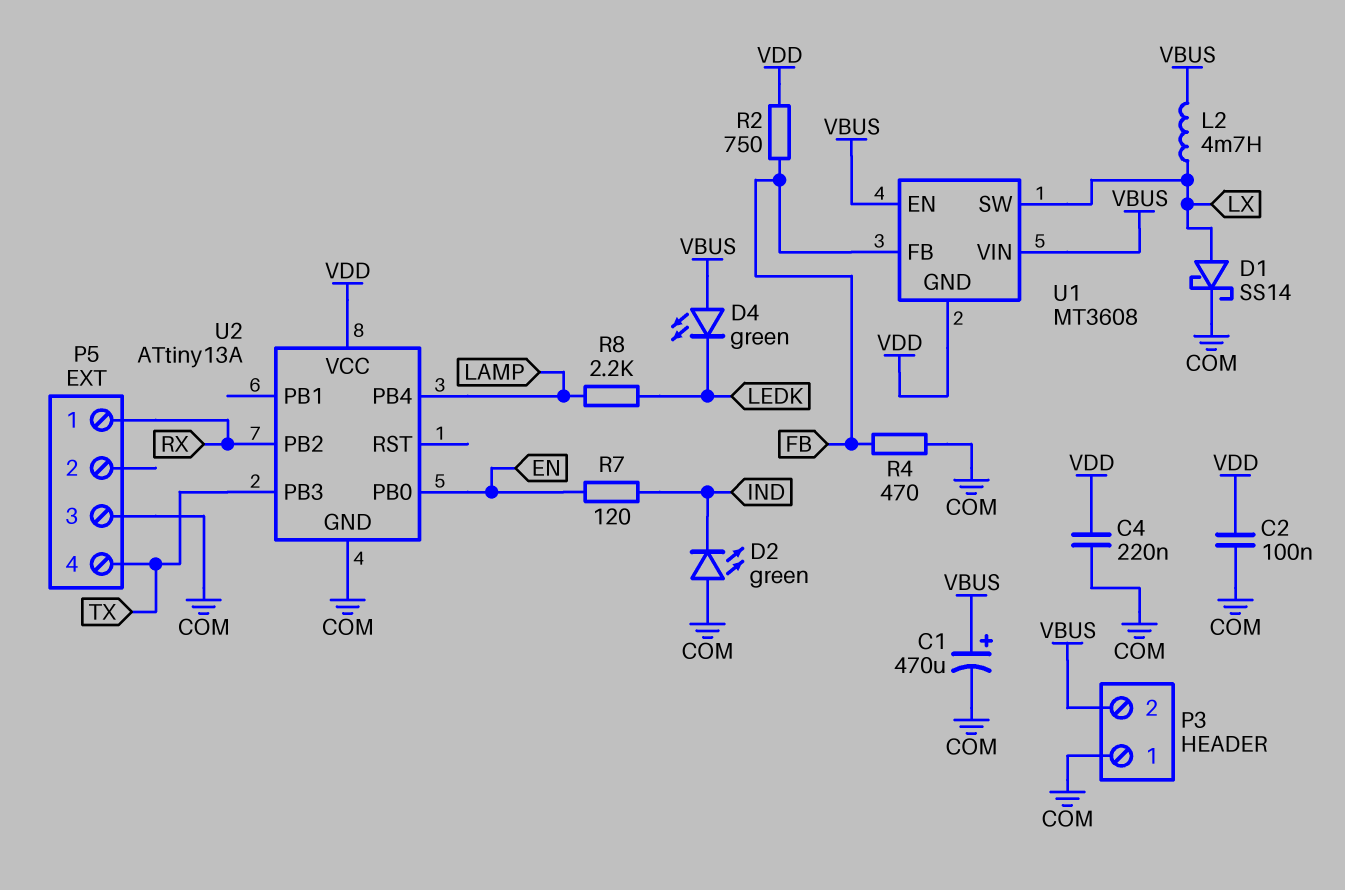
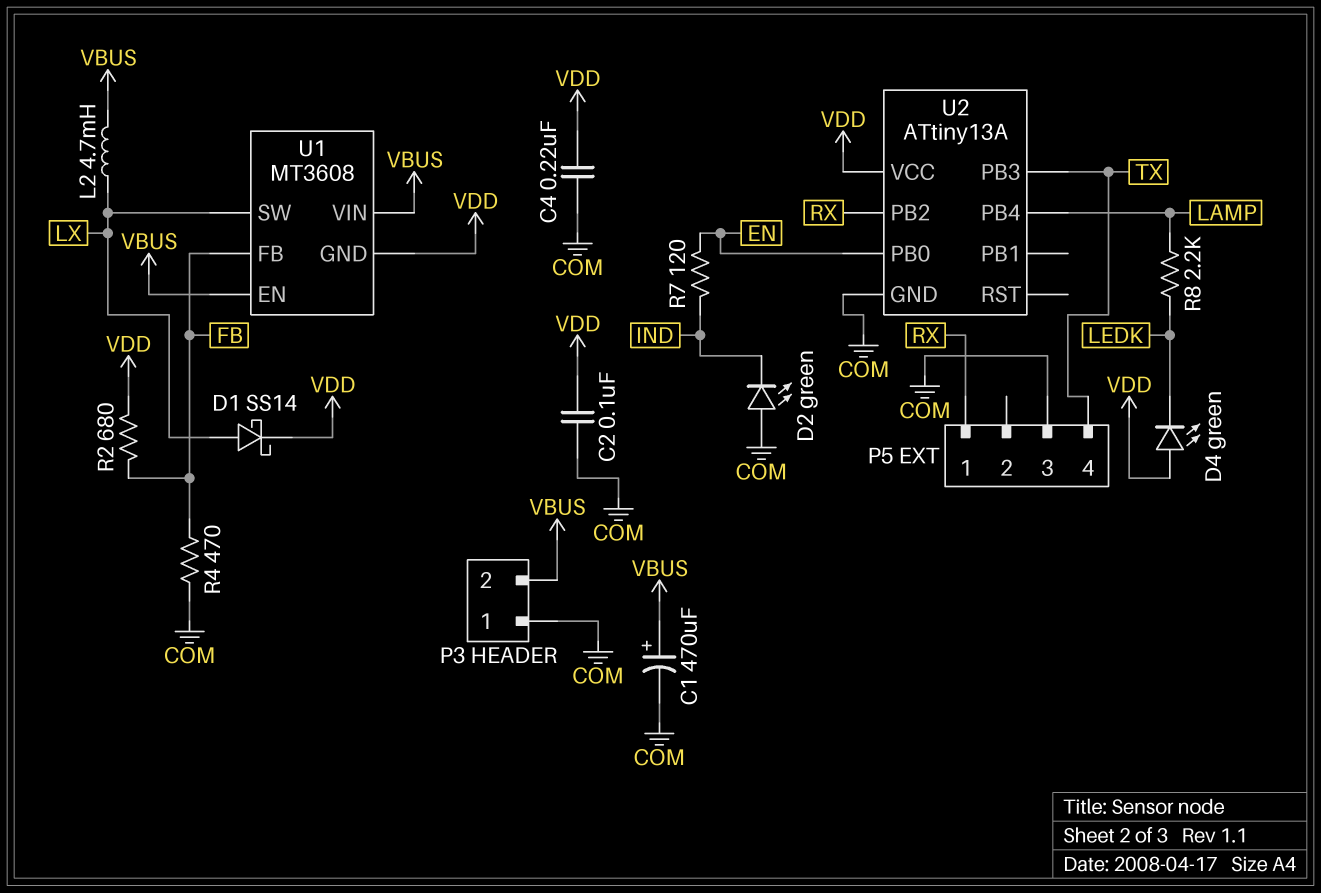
D1: schottky SS14 (A LX, K COM) -> schottky SS14 (A LX, K VDD)
D4: LED green (A VBUS, K LEDK) -> LED green (A VDD, K LEDK)
R2: 750 (FB, VDD) -> 680 (FB, VDD)

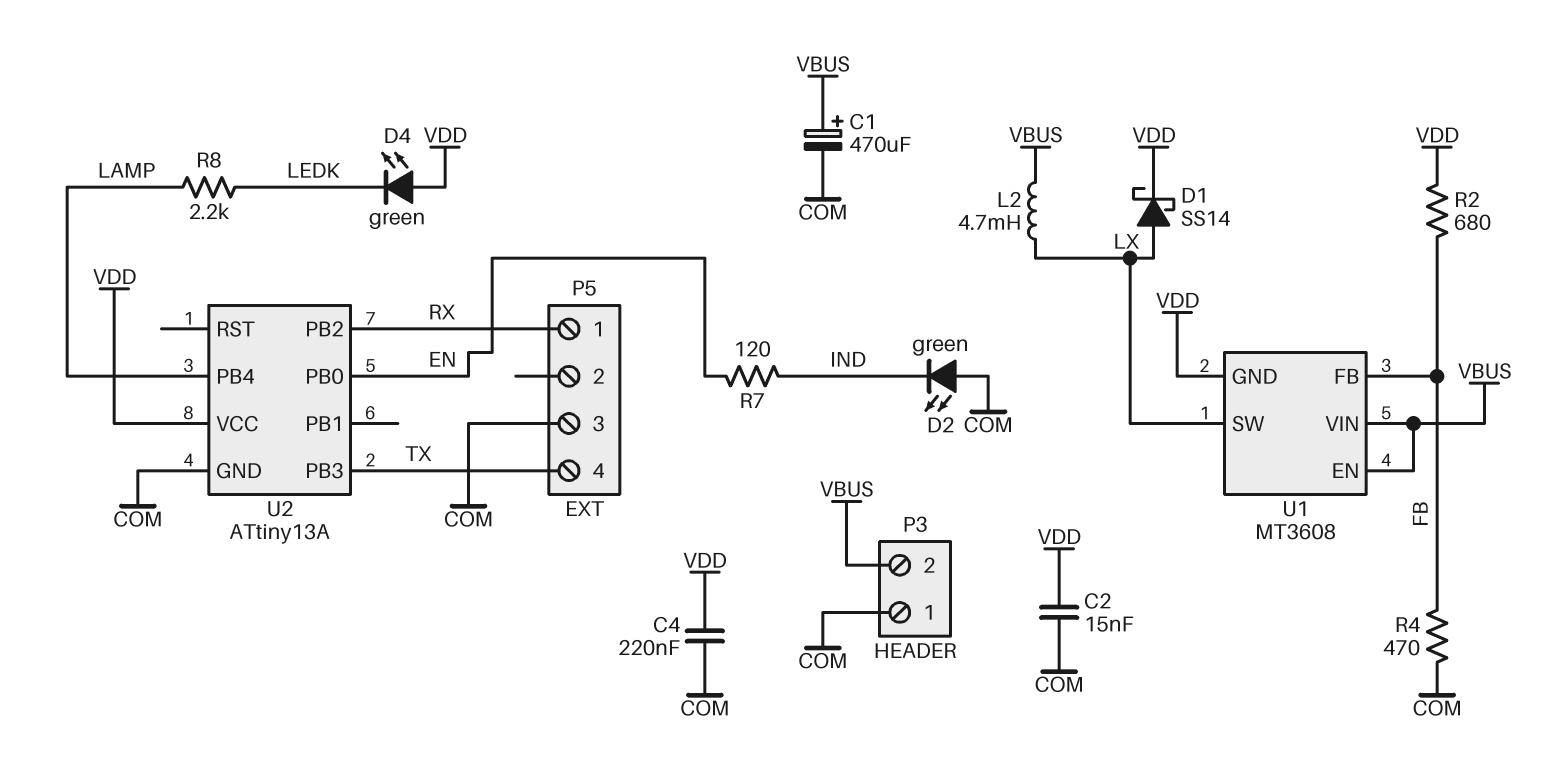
C2: 100nF (COM, VDD) -> 15nF (COM, VDD)

